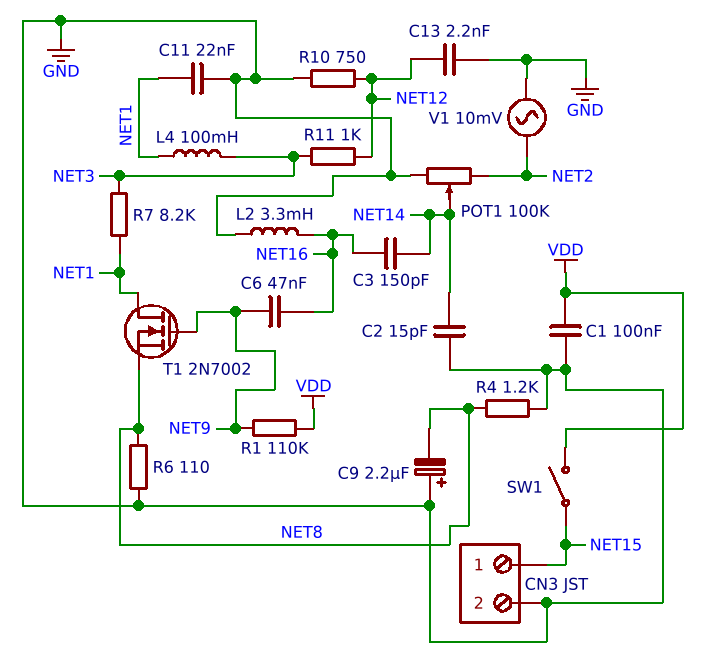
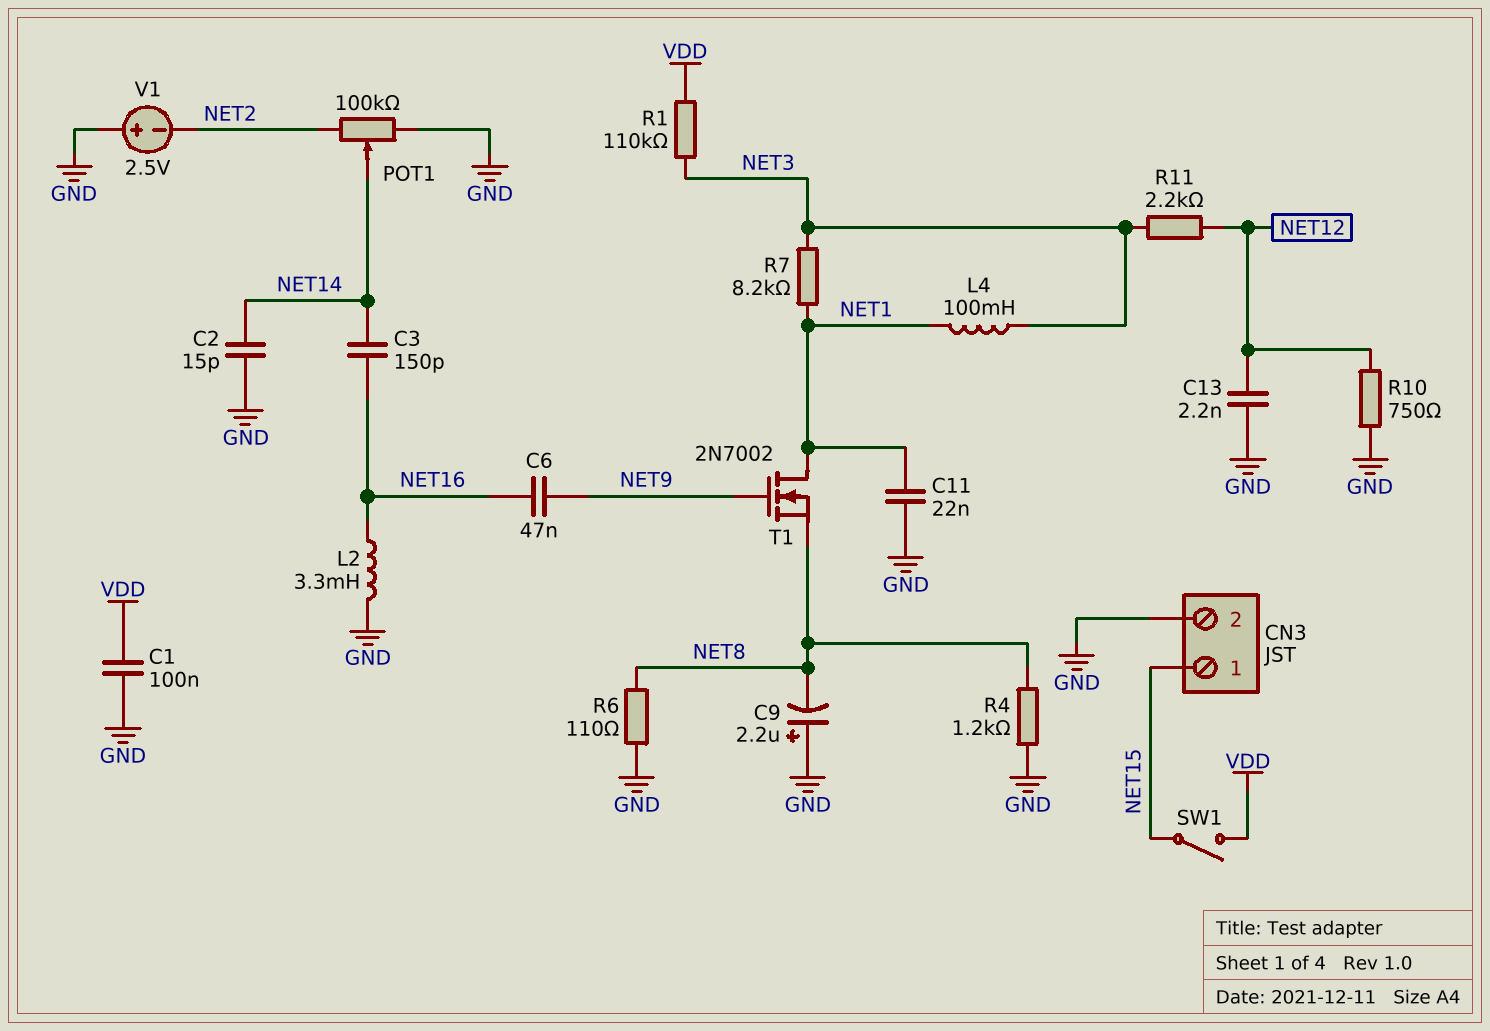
R1: 110k (NET9, VDD) -> 110k (NET3, VDD)
R11: 1k (NET3, NET12) -> 2.2k (NET3, NET12)
V1: AC 10mV (GND, NET2) -> 2.5V (plus GND, minus NET2)

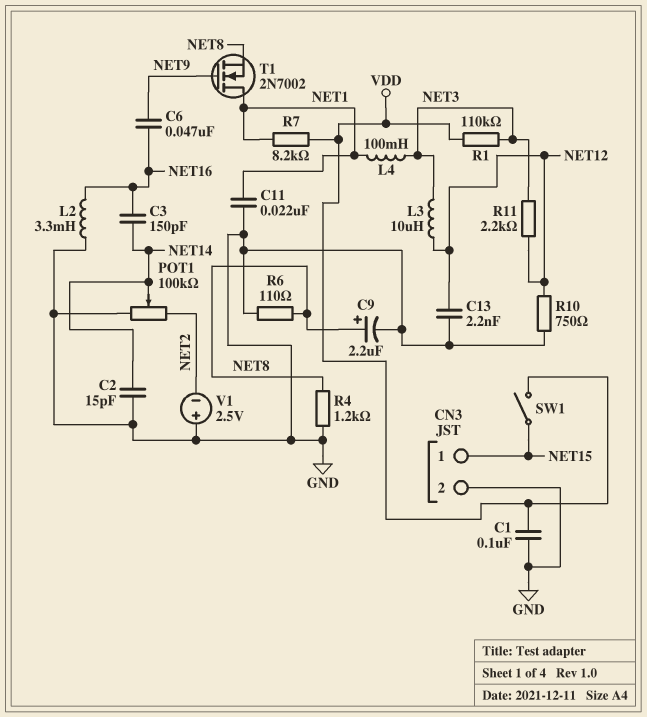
C9: 2.2uF (plus GND, minus NET8) -> 2.2uF (plus NET8, minus GND)
L3: none -> 10uH (NET3, NET12)
R7: 8.2k (NET1, NET3) -> 8.2k (NET1, VDD)

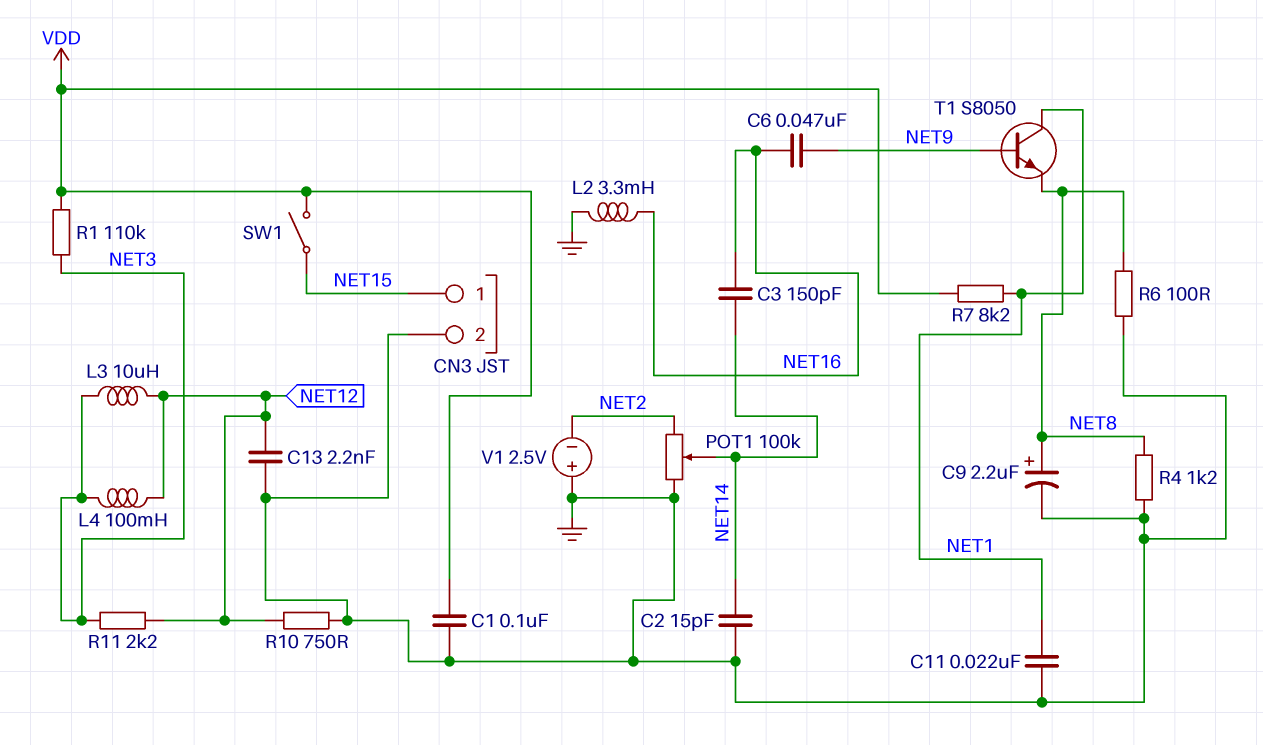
L4: 100mH (NET1, NET3) -> 100mH (NET3, NET12)
R6: 110 (GND, NET8) -> 100 (GND, NET8)
T1: NMOS 2N7002 (G NET9, D NET1, S NET8) -> NPN S8050 (B NET9, C NET1, E NET8)

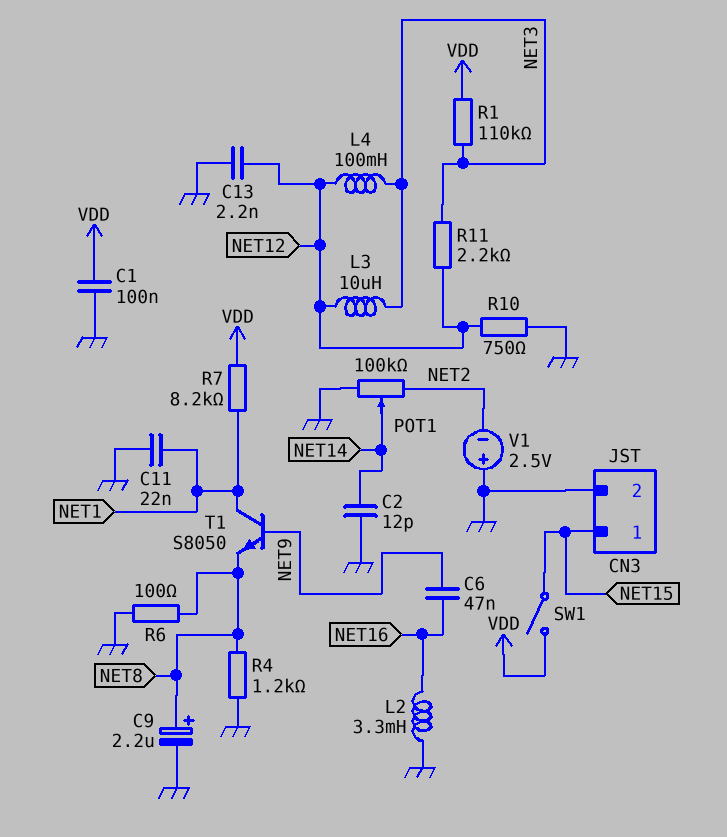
C2: 15pF (GND, NET14) -> 12pF (GND, NET14)
C3: 150pF (NET14, NET16) -> none

